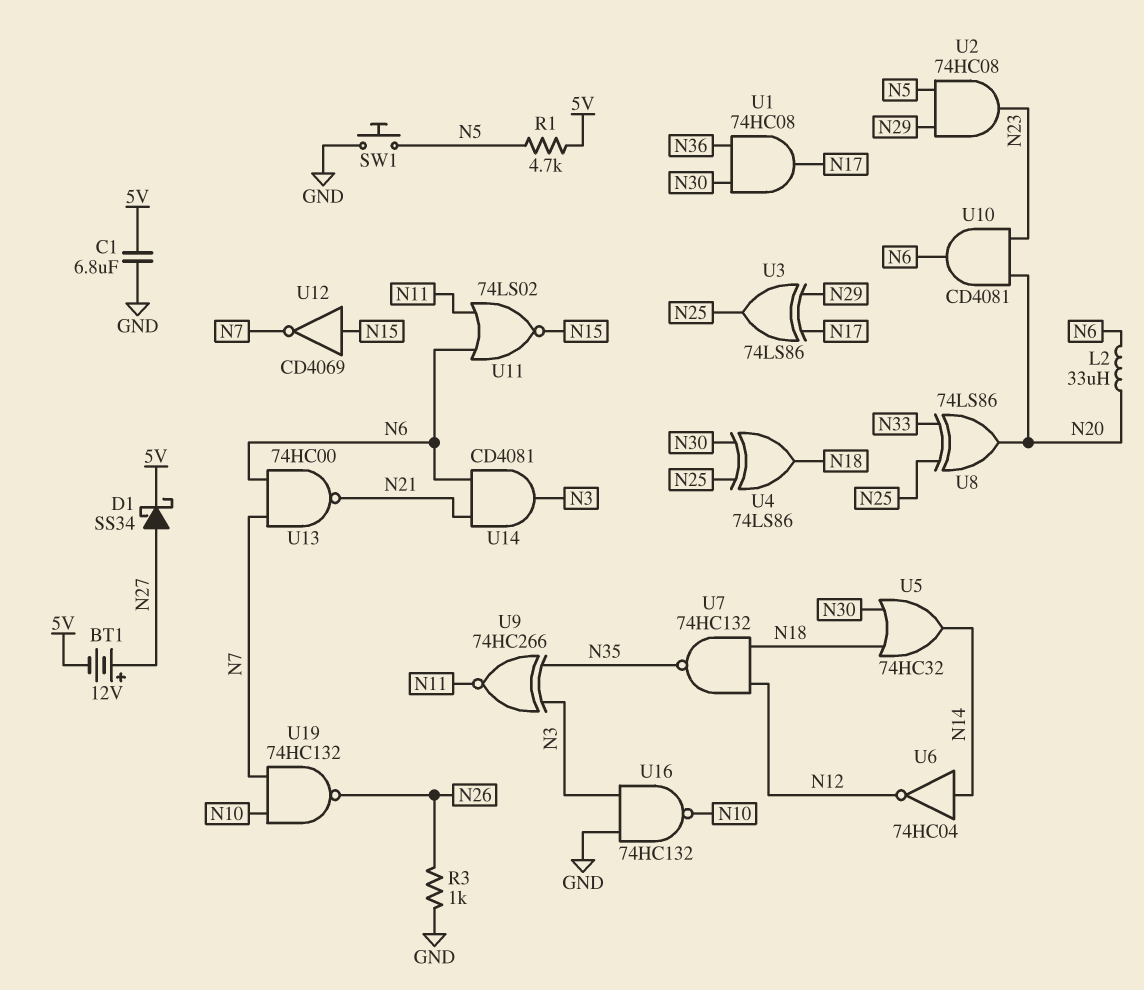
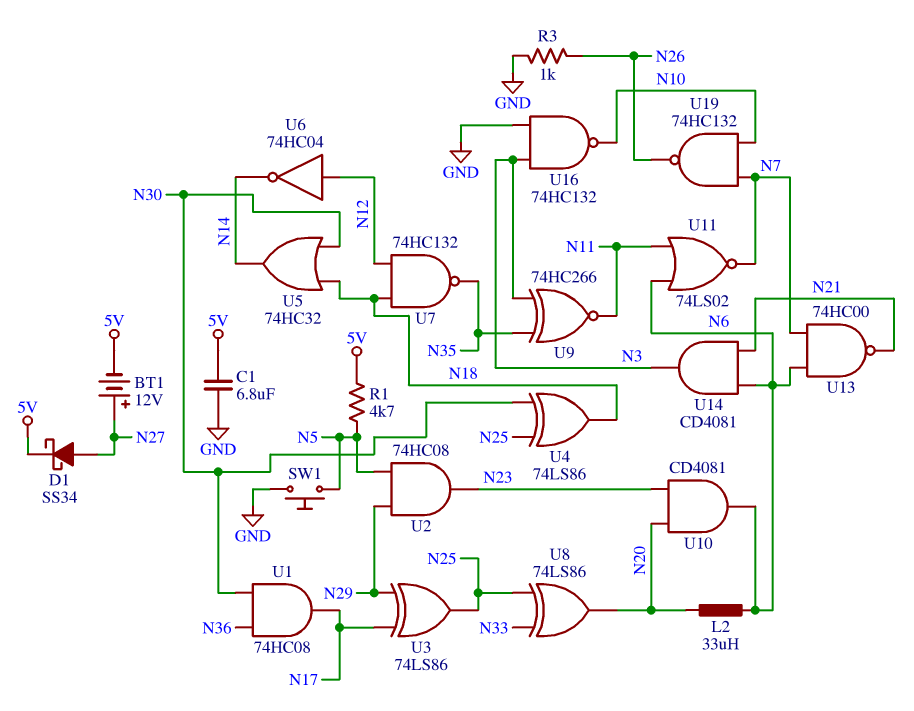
U6: NOT 74HC04 (in N14, out N12) -> NOT 74HC04 (in N12, out N14)
U11: NOR 74LS02 (in N6, in N11, out N15) -> NOR 74LS02 (in N6, in N11, out N7)
U12: NOT CD4069 (in N15, out N7) -> none

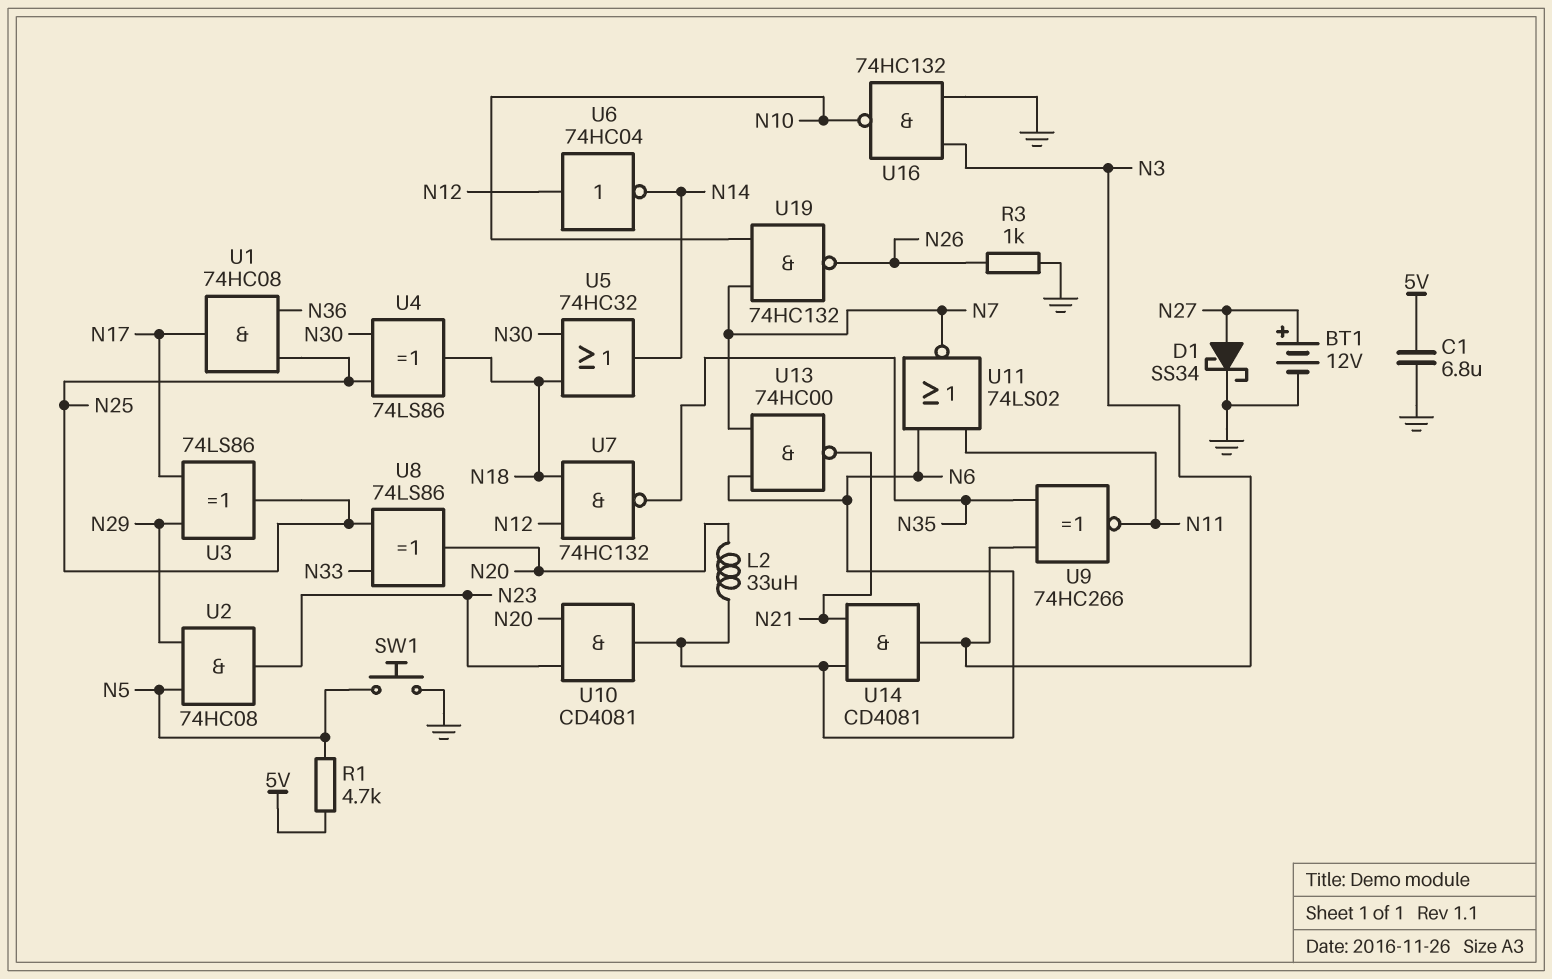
BT1: 12V (plus N27, minus 5V) -> 12V (plus N27, minus GND)
D1: schottky SS34 (A N27, K 5V) -> schottky SS34 (A N27, K GND)
U1: AND 74HC08 (in N30, in N36, out N17) -> AND 74HC08 (in N25, in N36, out N17)

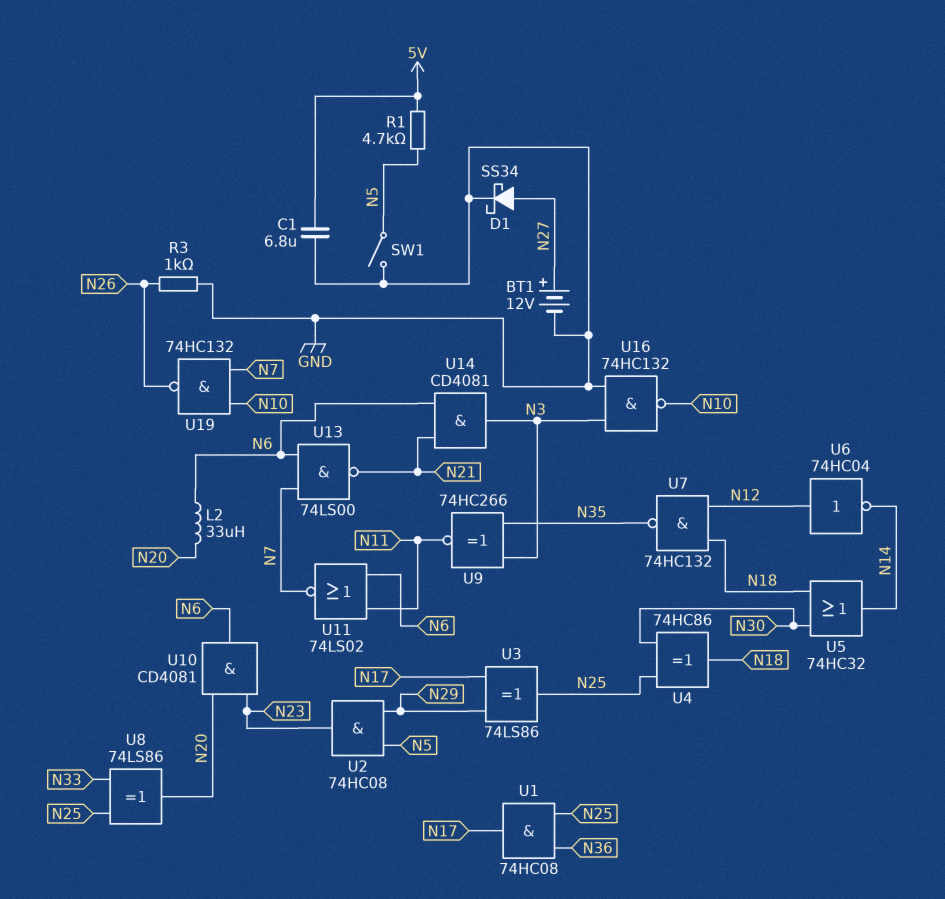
SW1: button (GND, N5) -> switch (GND, N5)
U4: XOR 74LS86 (in N25, in N30, out N18) -> XOR 74HC86 (in N25, in N30, out N18)
U13: NAND 74HC00 (in N6, in N7, out N21) -> NAND 74LS00 (in N6, in N7, out N21)

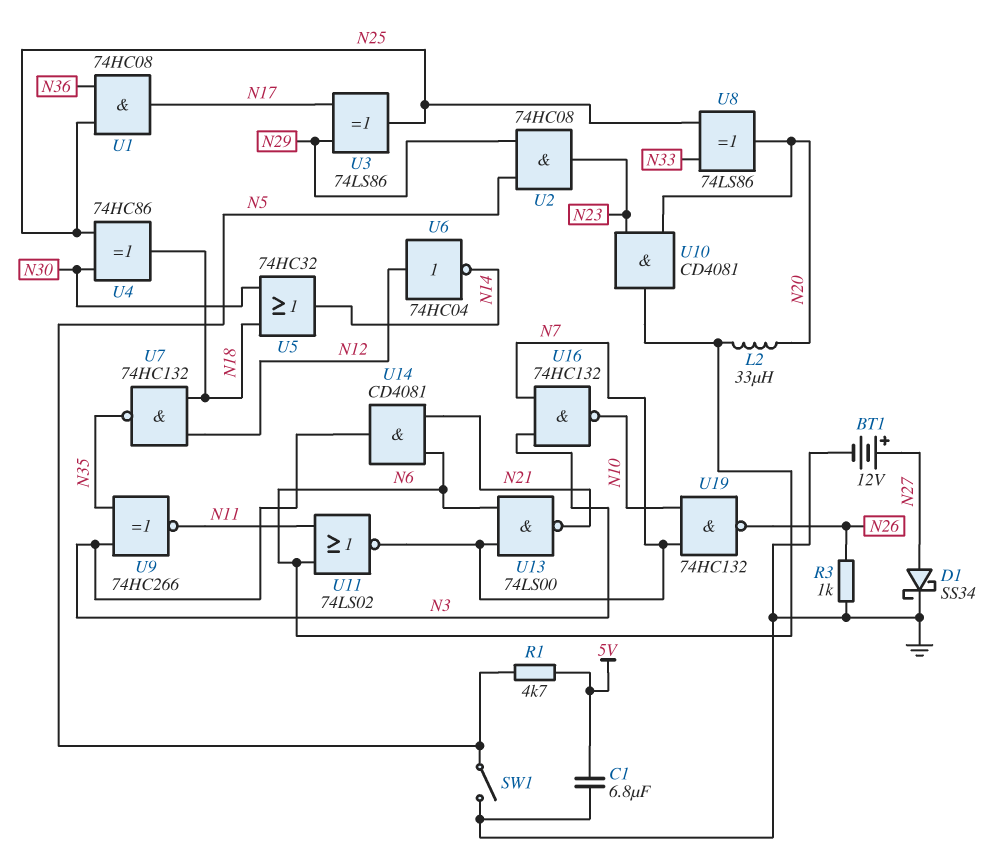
U16: NAND 74HC132 (in GND, in N3, out N10) -> NAND 74HC132 (in N3, in N7, out N10)

